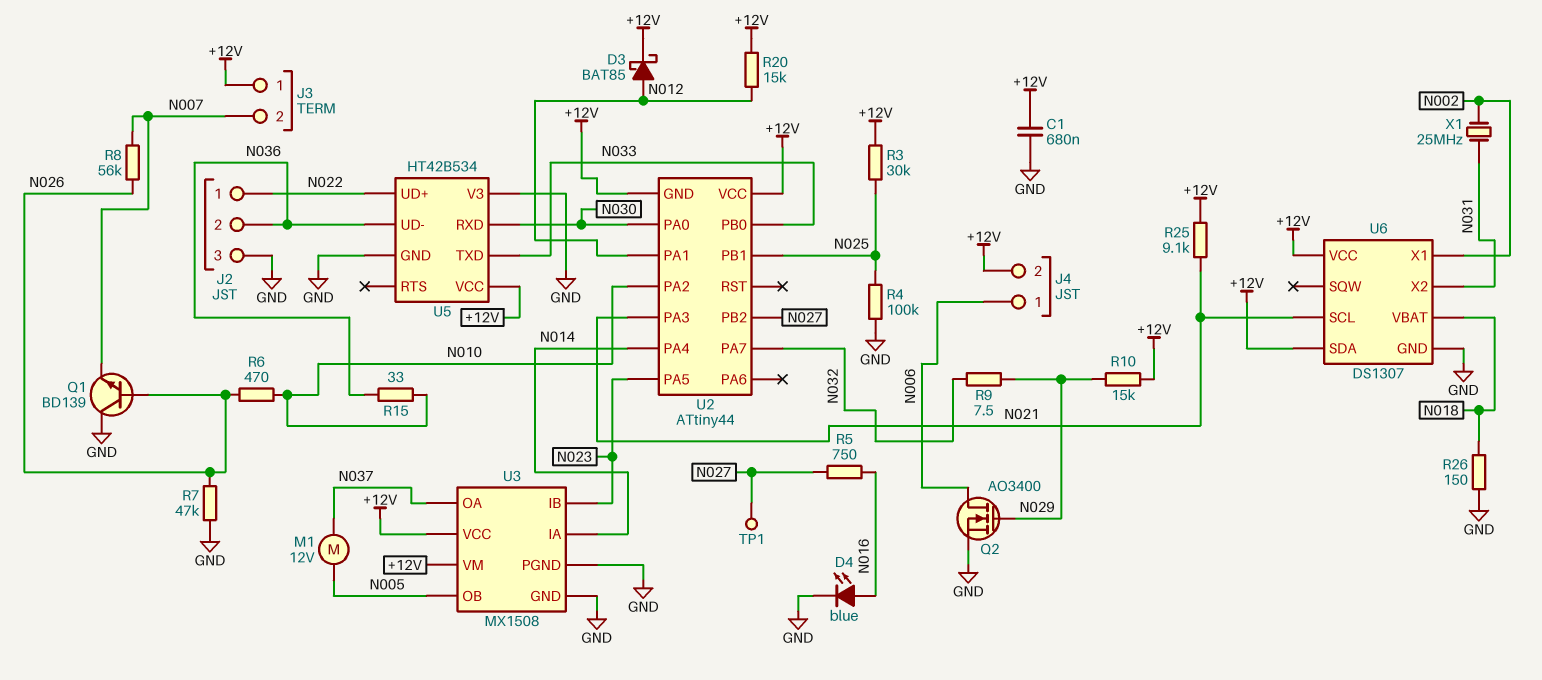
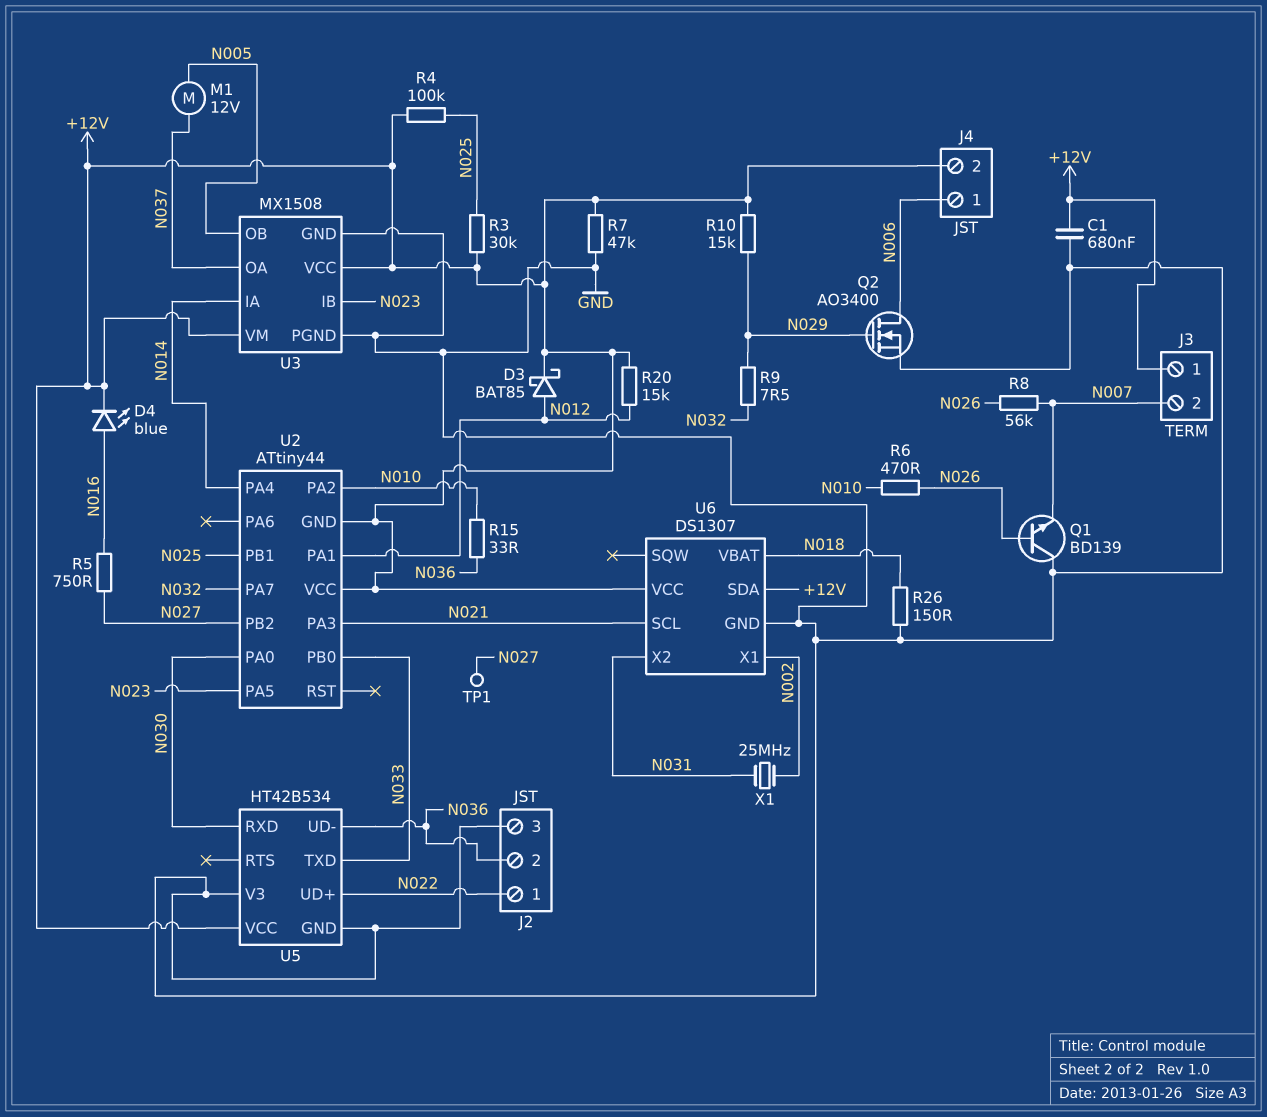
D4: LED blue (A N016, K GND) -> LED blue (A N016, K +12V)
R4: 100k (GND, N025) -> 100k (+12V, N025)
R7: 47k (GND, N026) -> 47k (+12V, GND)
R25: 9.1k (+12V, N021) -> none

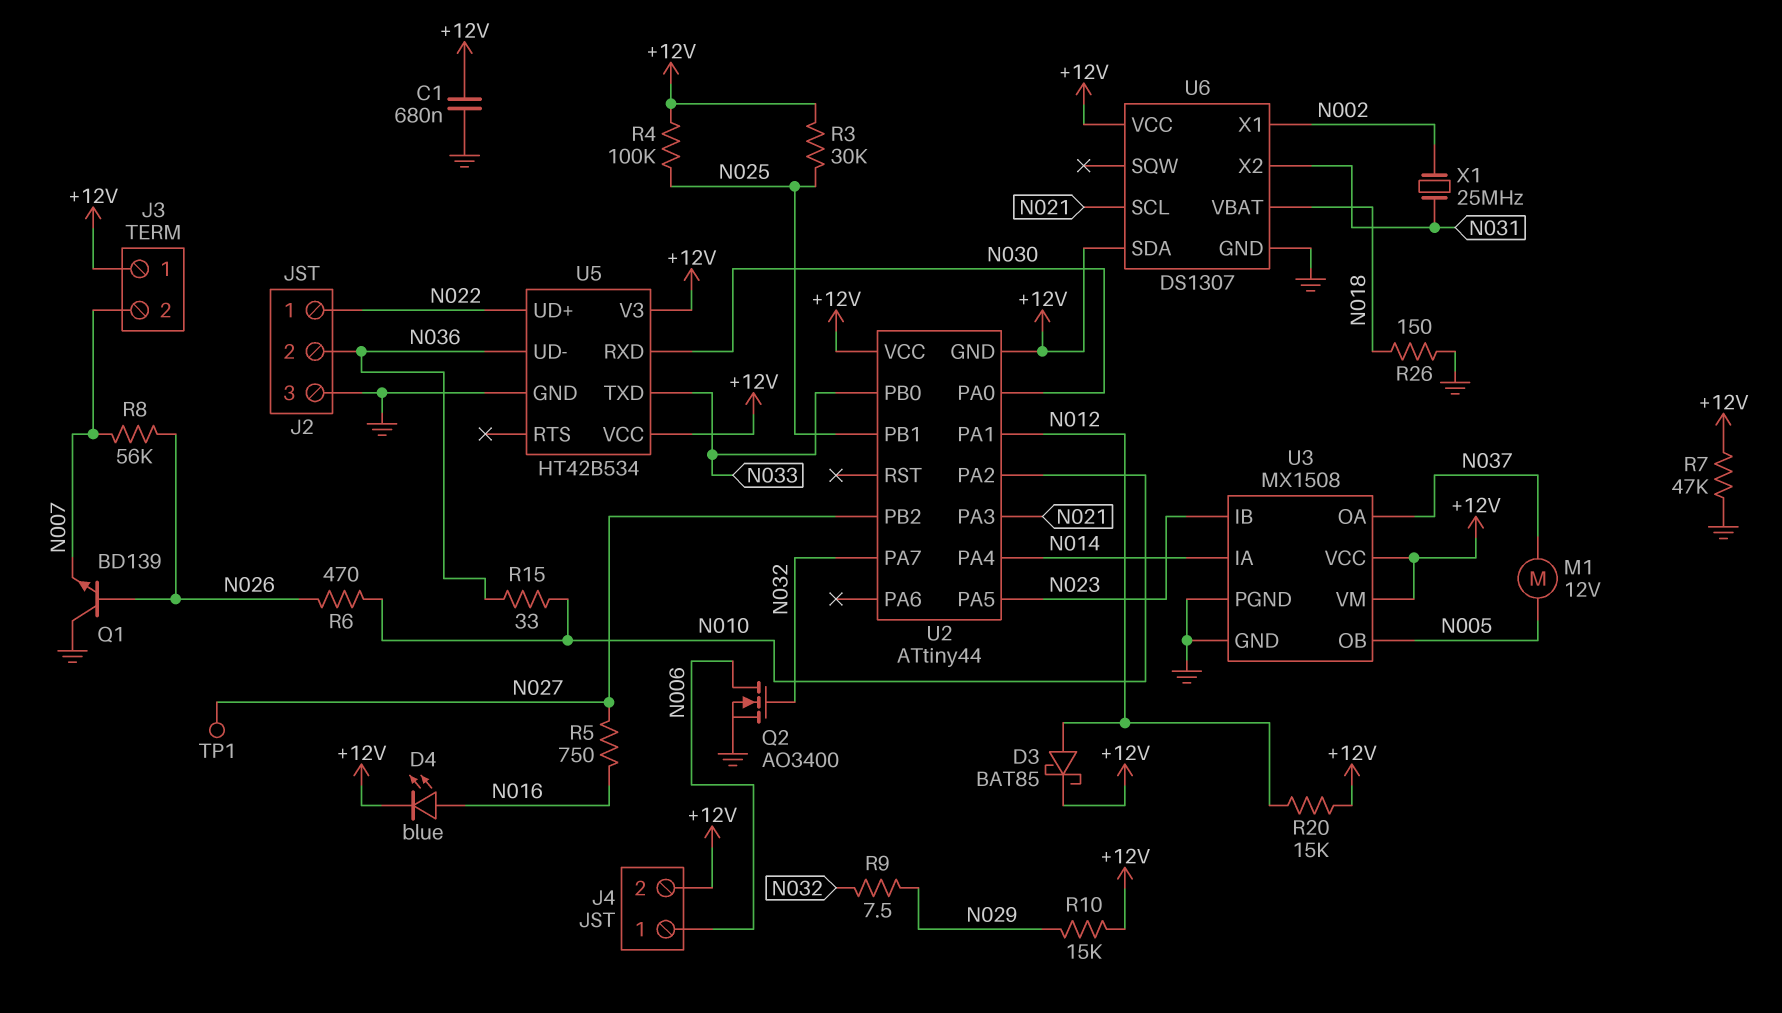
Q2: NMOS AO3400 (G N029, D N006, S GND) -> NMOS AO3400 (G N032, D N006, S GND)
U5 pin V3: GND -> +12V

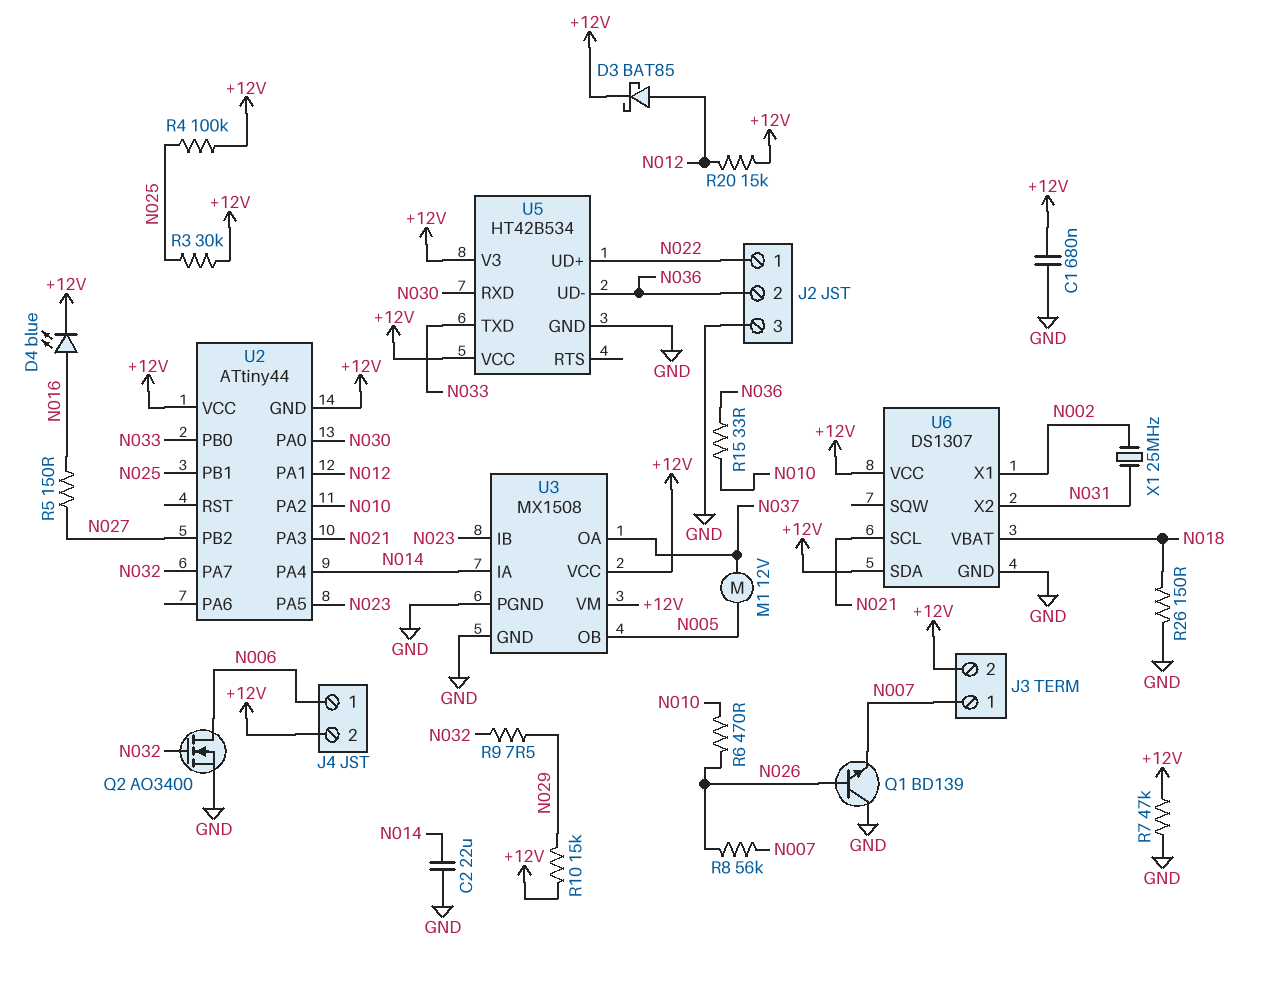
C2: none -> 22uF (GND, N014)
J3 pin 1: +12V -> N007
J3 pin 2: N007 -> +12V
R5: 750 (N016, N027) -> 150 (N016, N027)
TP1: test point (N027) -> none

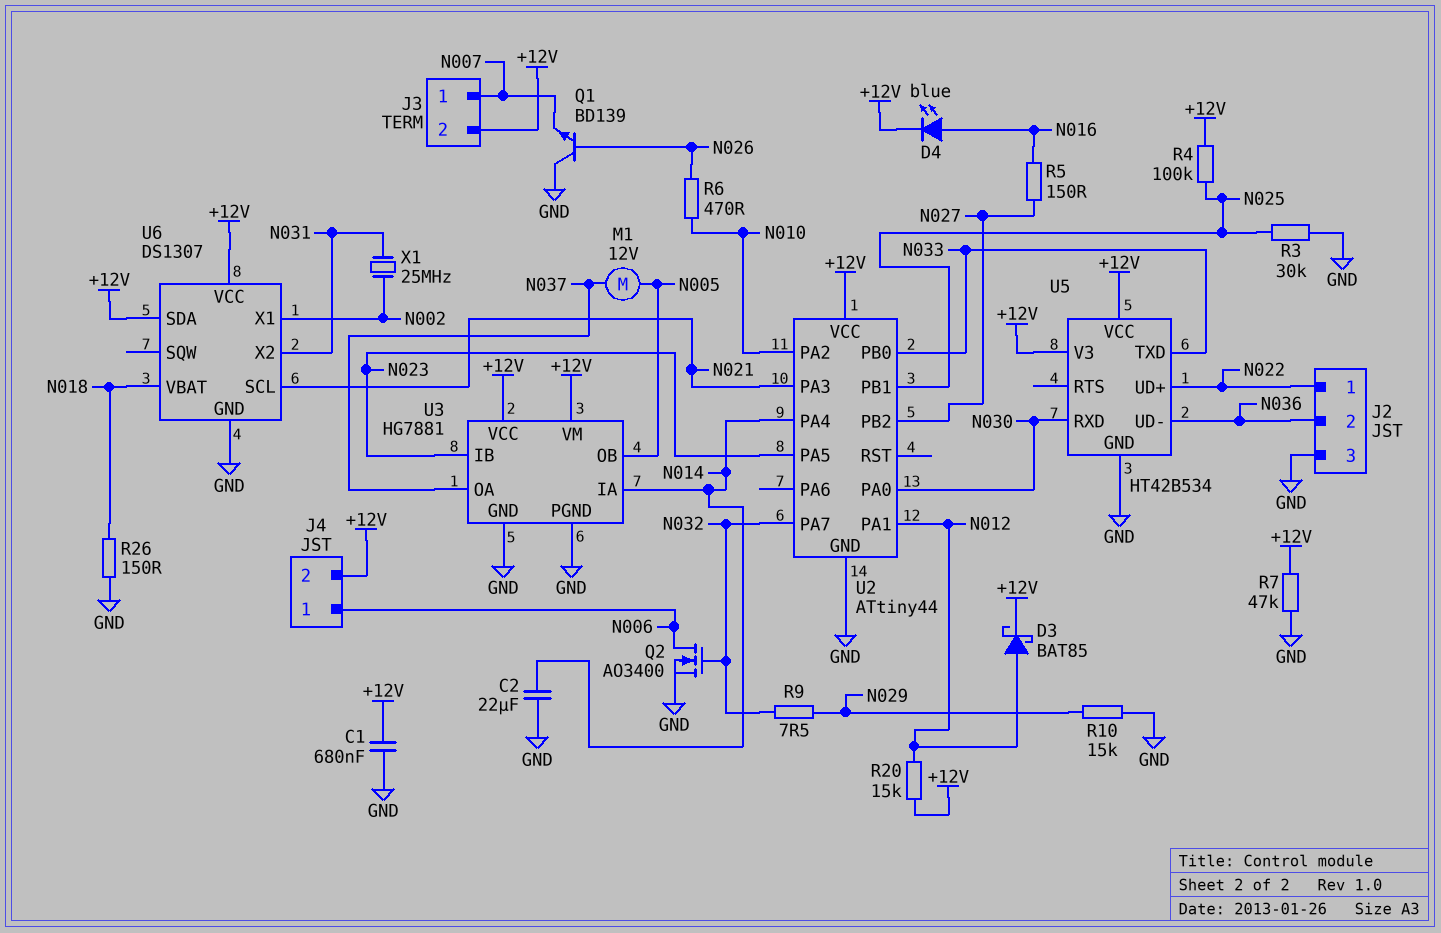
R3: 30k (+12V, N025) -> 30k (GND, N025)
R8: 56k (N007, N026) -> none
R10: 15k (+12V, N029) -> 15k (GND, N029)
R15: 33 (N010, N036) -> none
U2 pin GND: +12V -> GND
U3: MX1508 -> HG7881

